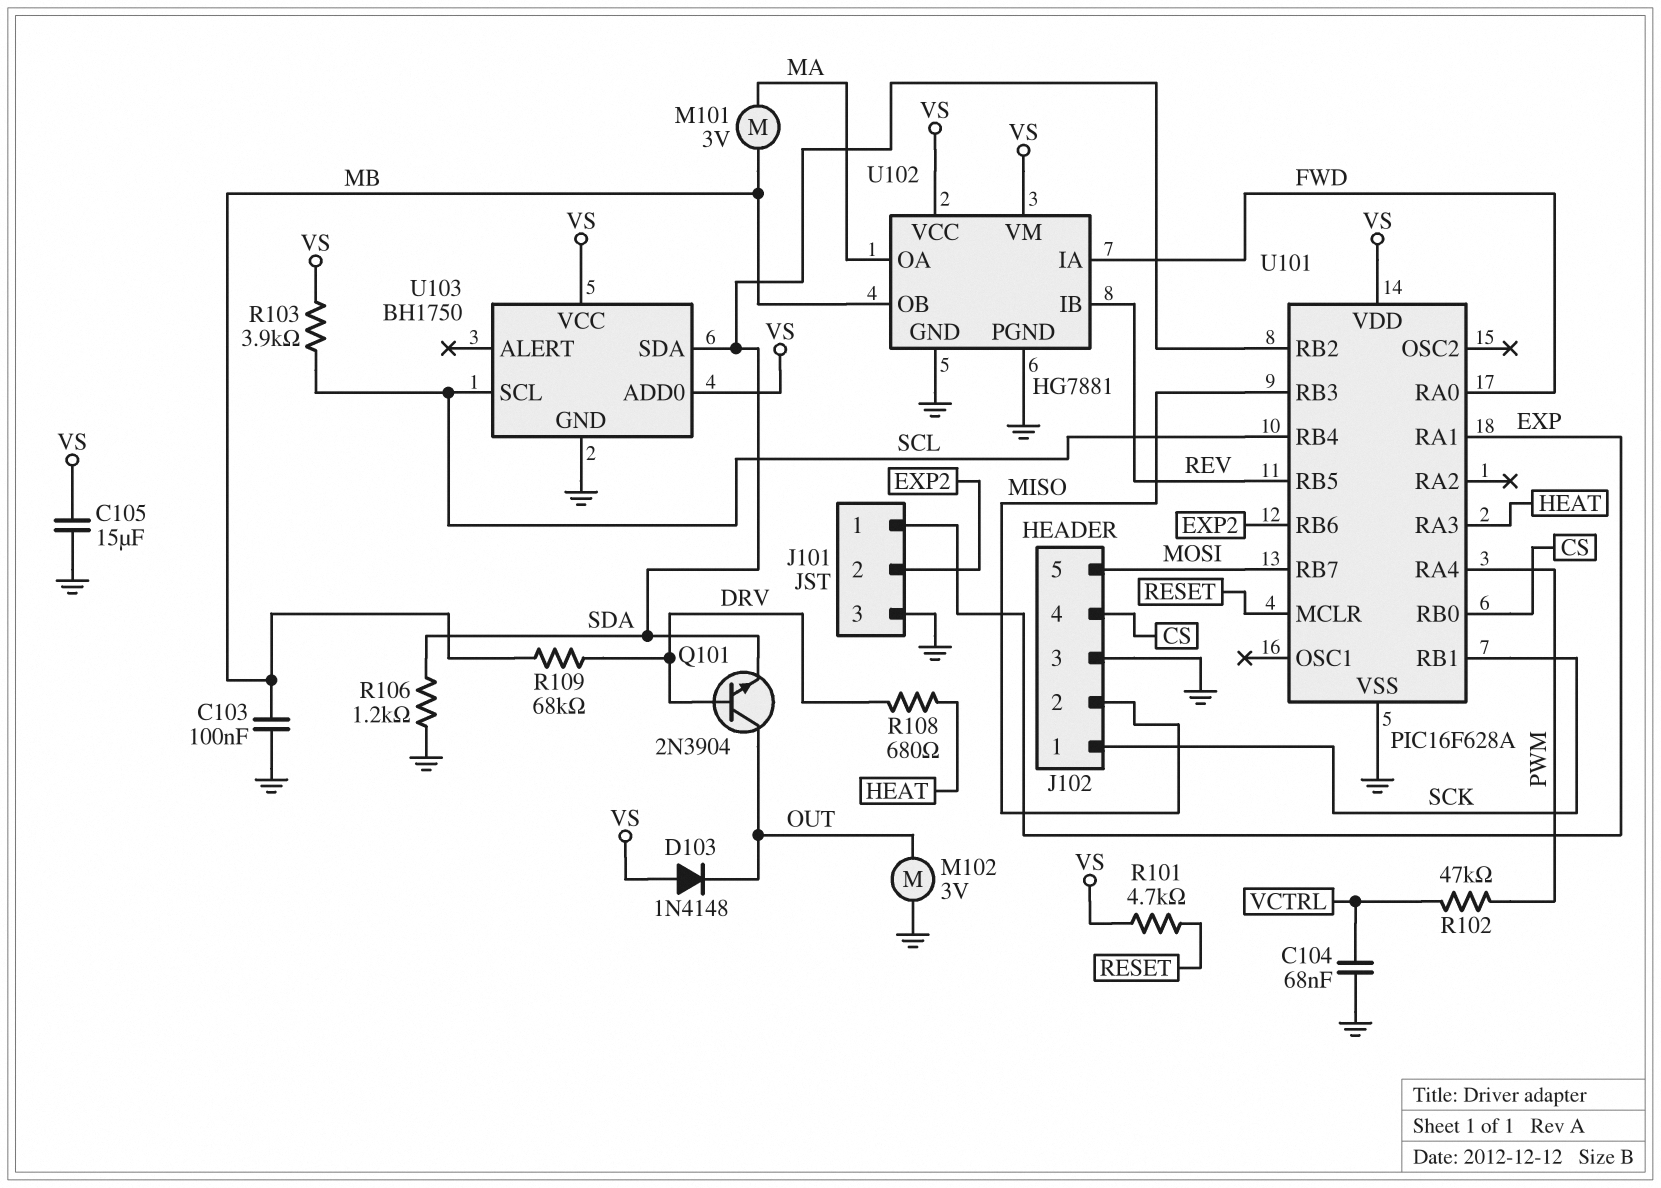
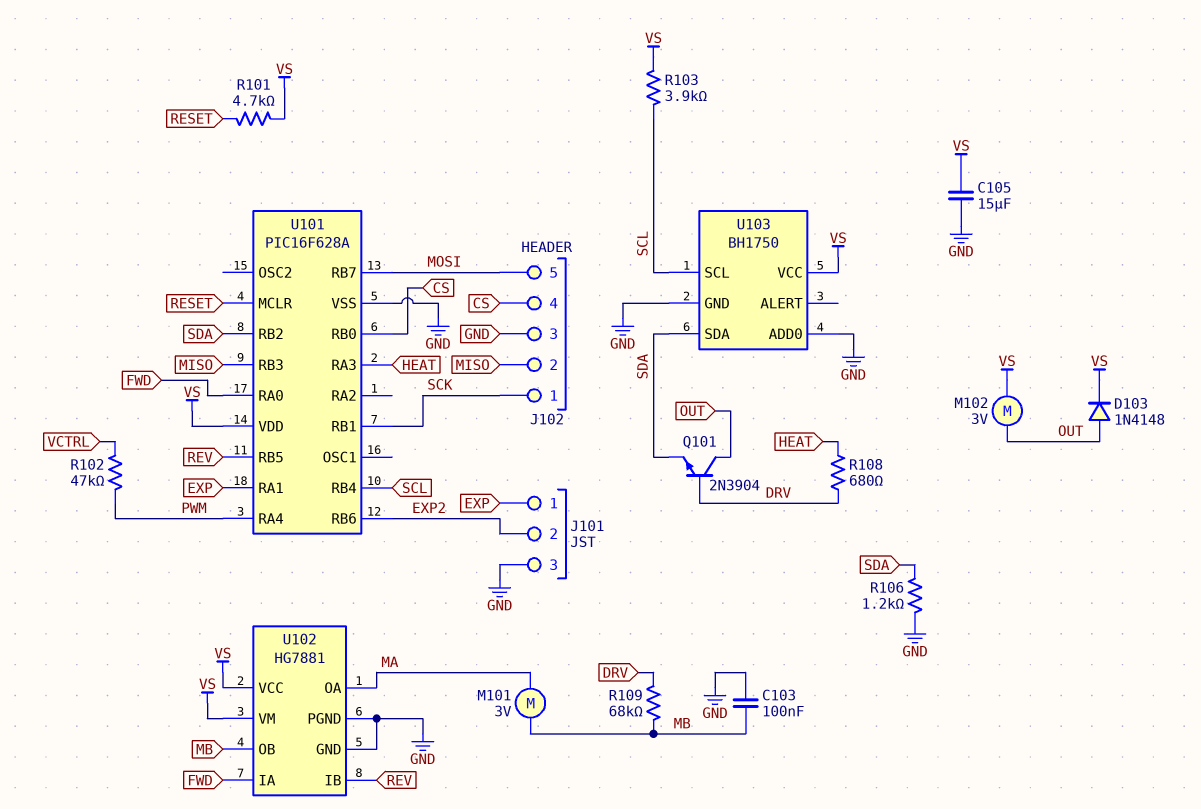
C104: 68nF (GND, VCTRL) -> none
D103: diode 1N4148 (A VS, K OUT) -> diode 1N4148 (A OUT, K VS)
M102: motor 3V (GND, OUT) -> motor 3V (OUT, VS)
U103 pin ADD0: VS -> GND

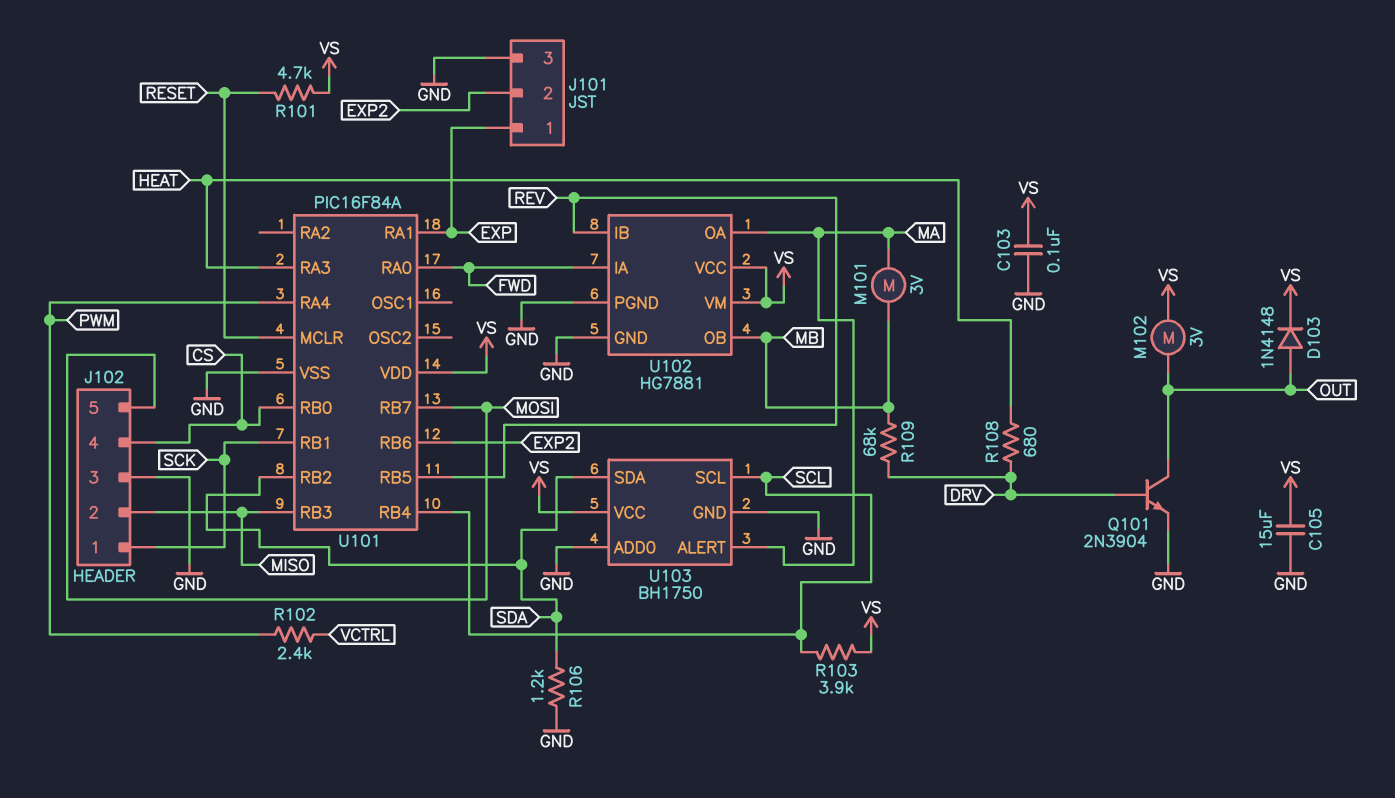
C103: 100nF (GND, MB) -> 100nF (GND, VS)
Q101: NPN 2N3904 (B DRV, C OUT, E SDA) -> NPN 2N3904 (B DRV, C OUT, E GND)
R102: 47k (PWM, VCTRL) -> 2.4k (PWM, VCTRL)
U101: PIC16F628A -> PIC16F84A
U103 pin ALERT: none -> MA

